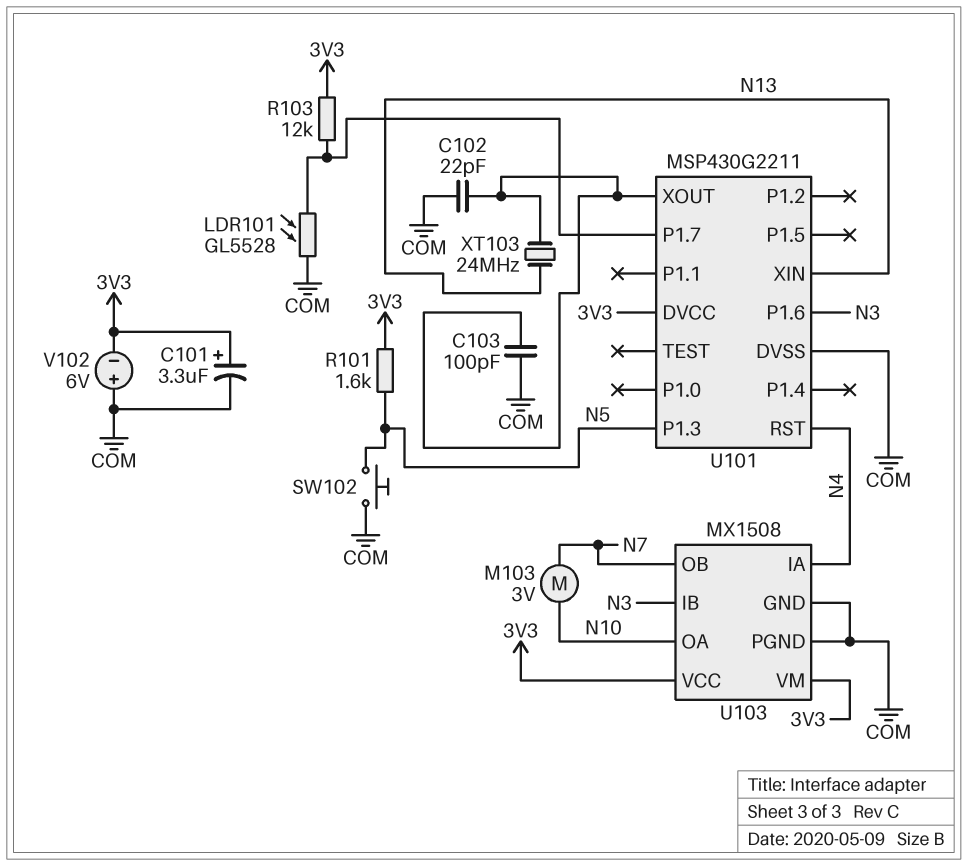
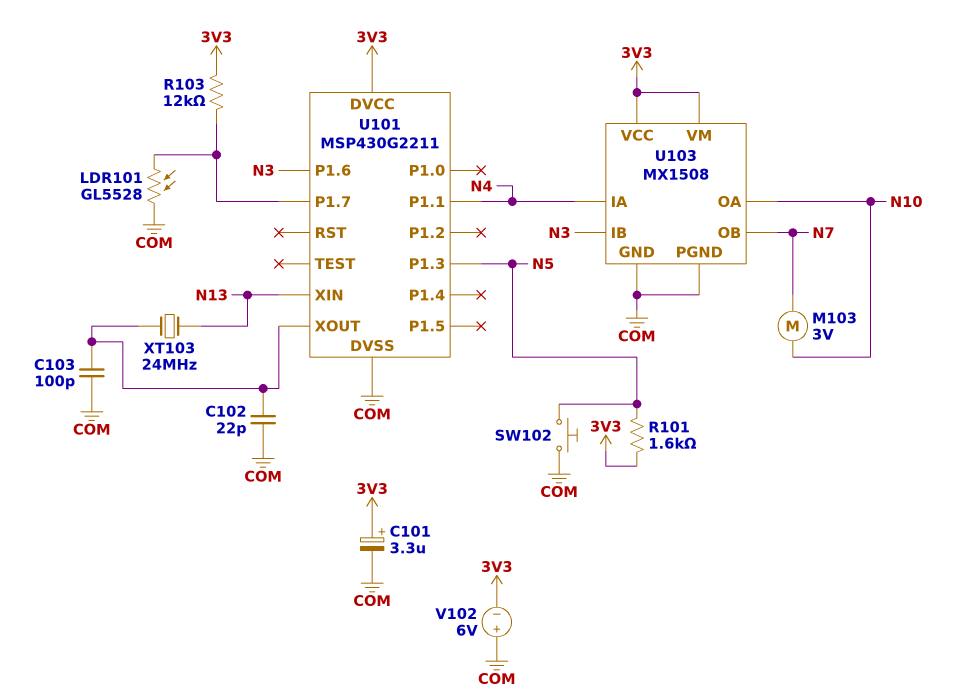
U101 pin P1.1: none -> N4
U101 pin RST: N4 -> none

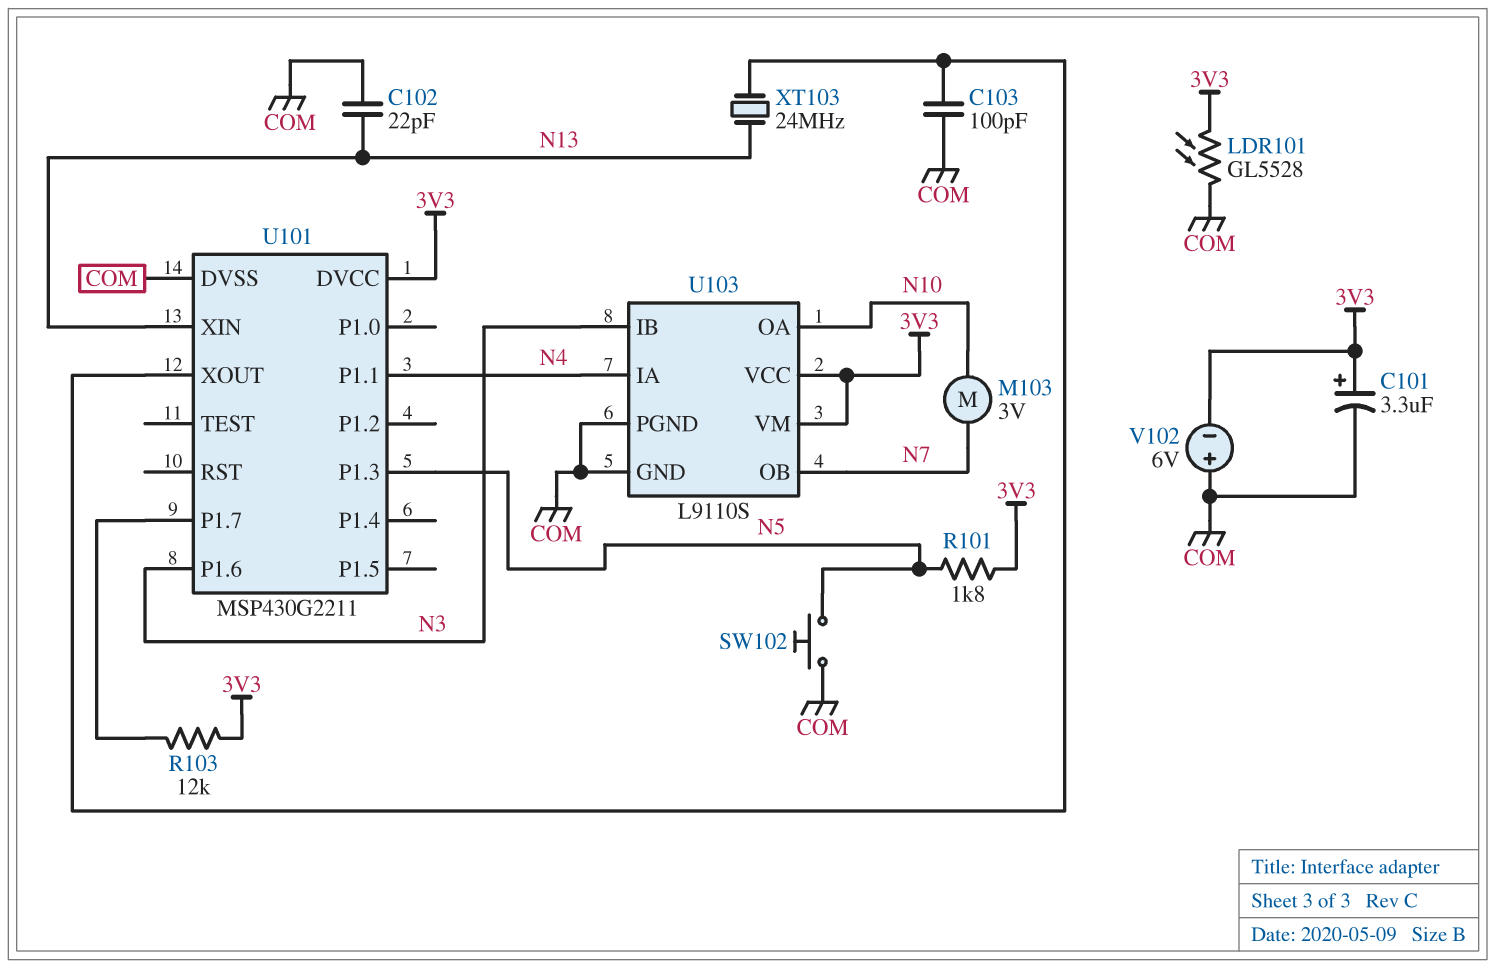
C102: 22pF (COM, U101/XOUT) -> 22pF (COM, N13)
LDR101: GL5528 (COM, U101/P1.7) -> GL5528 (3V3, COM)
R101: 1.6k (3V3, N5) -> 1.8k (3V3, N5)
U103: MX1508 -> L9110S

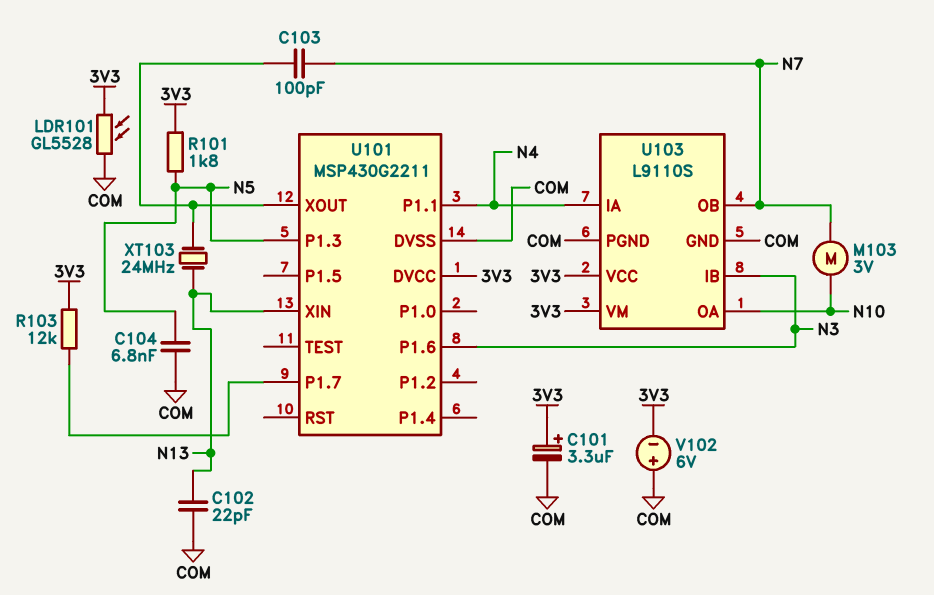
C103: 100pF (COM, U101/XOUT) -> 100pF (N7, U101/XOUT)
C104: none -> 6.8nF (COM, N5)
SW102: button (COM, N5) -> none

